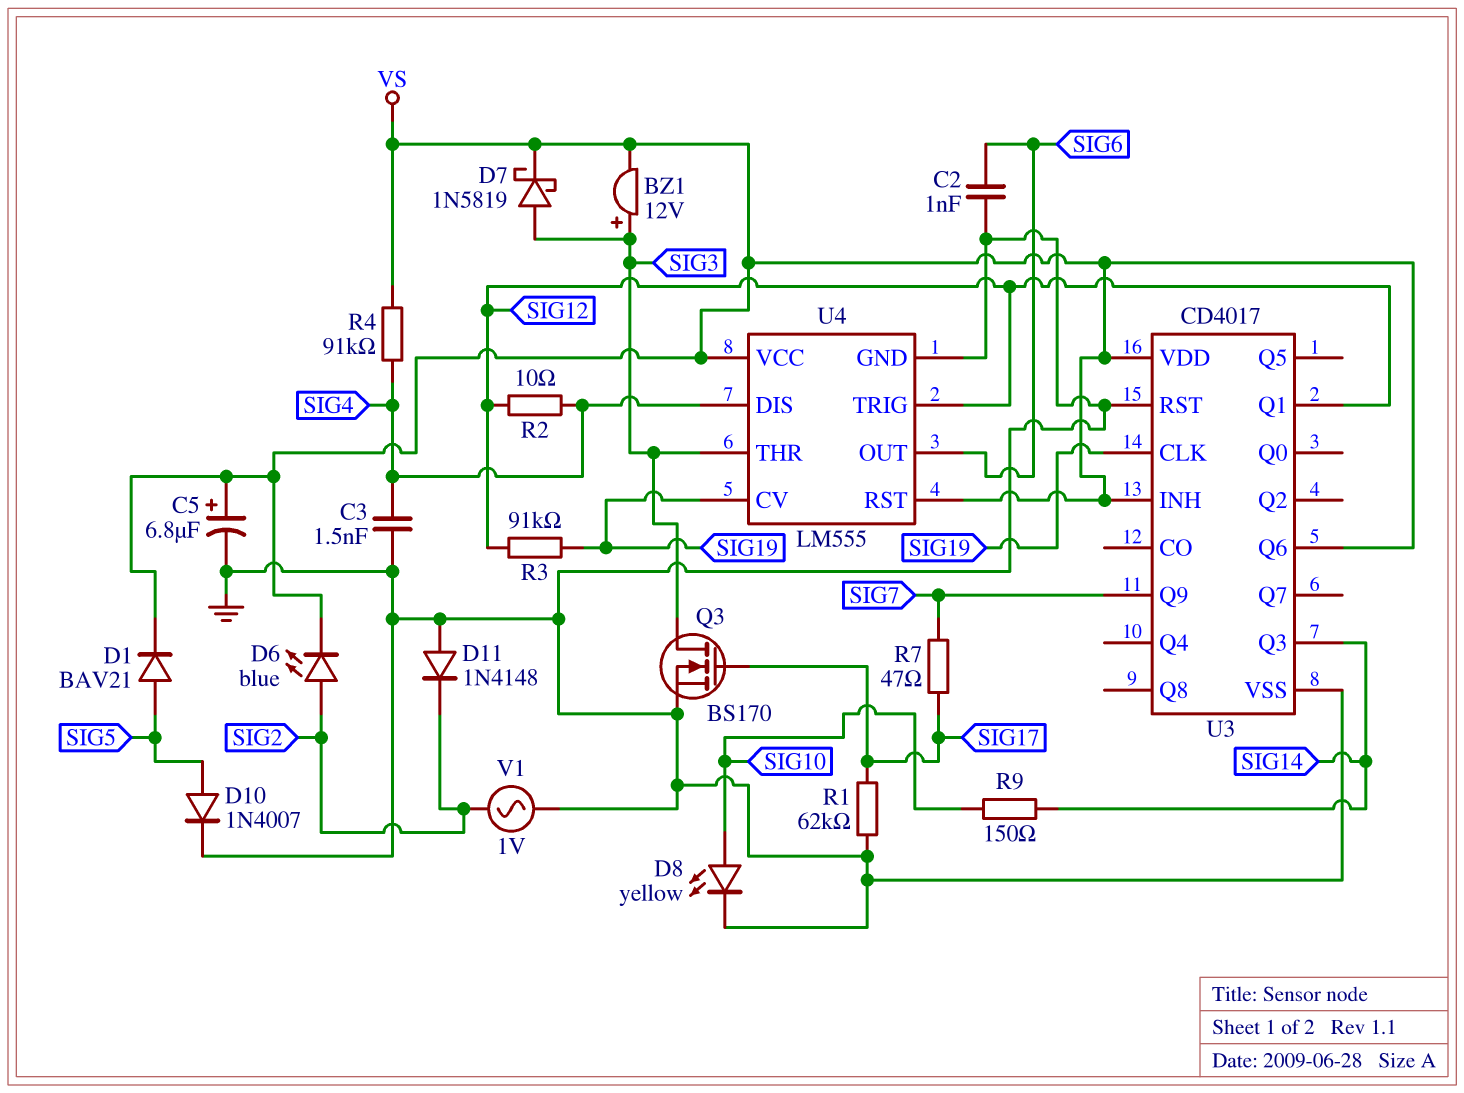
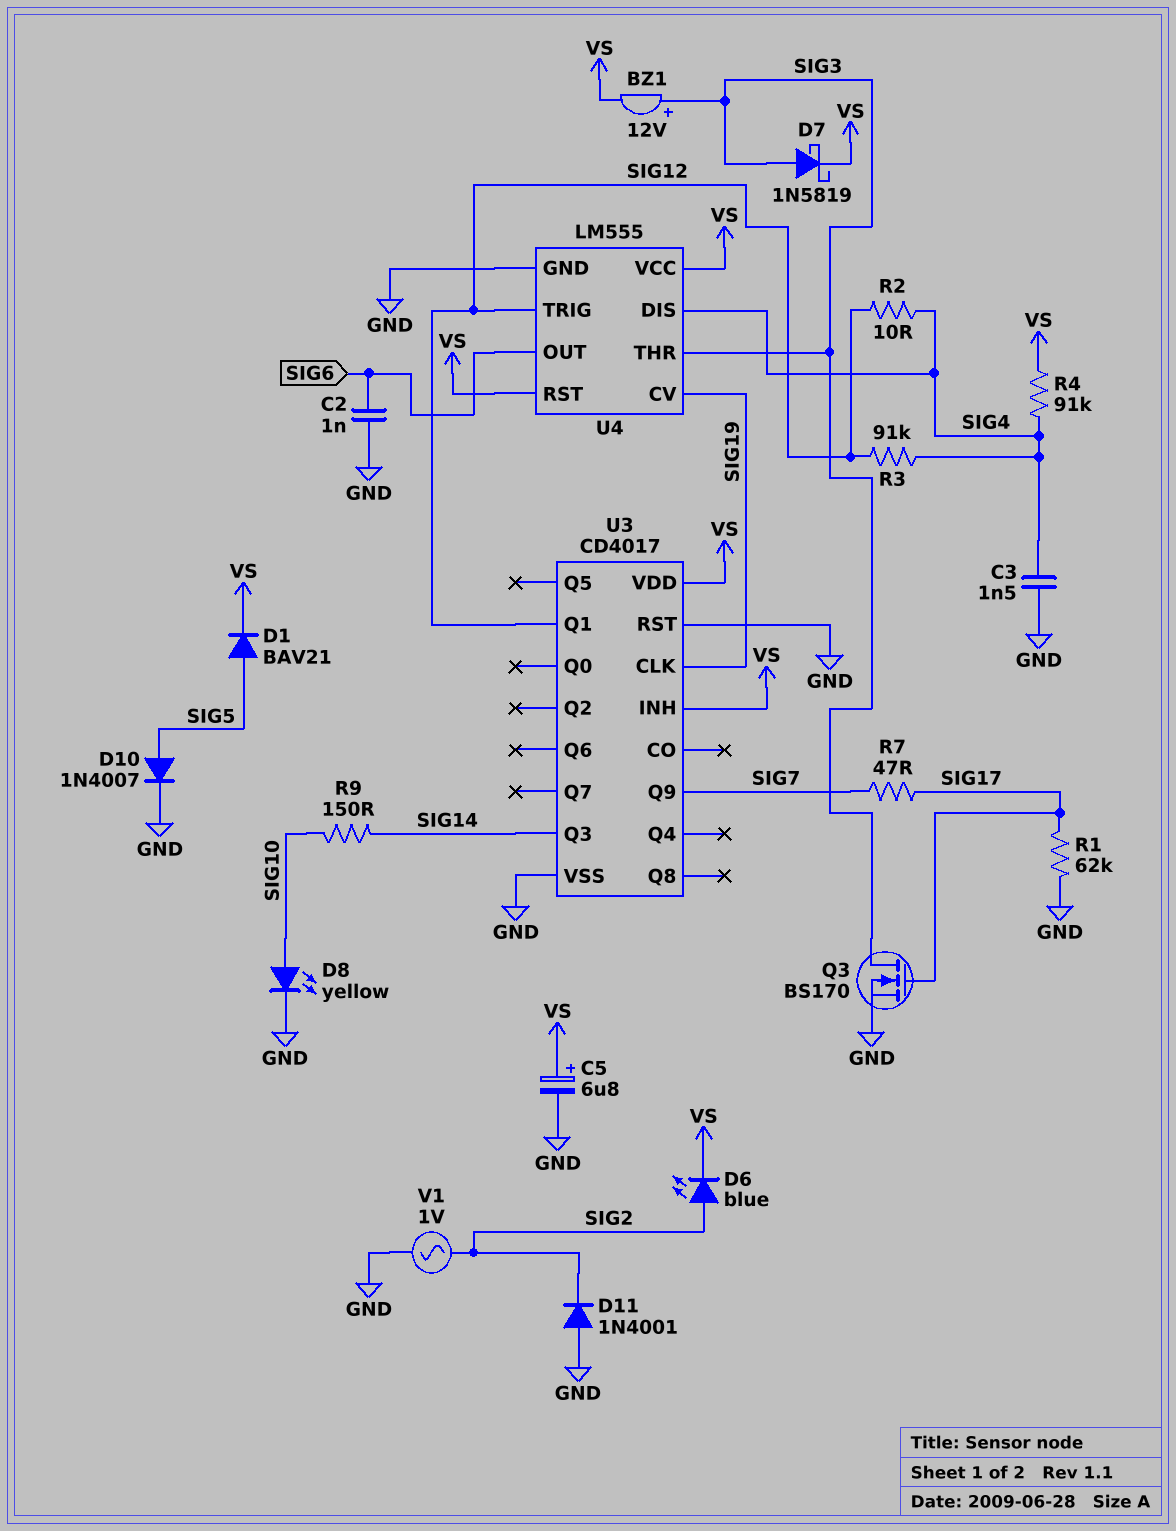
D11: diode 1N4148 (A GND, K SIG2) -> diode 1N4001 (A GND, K SIG2)
R3: 91k (SIG12, SIG19) -> 91k (SIG4, SIG12)
U3 pin Q6: VS -> none

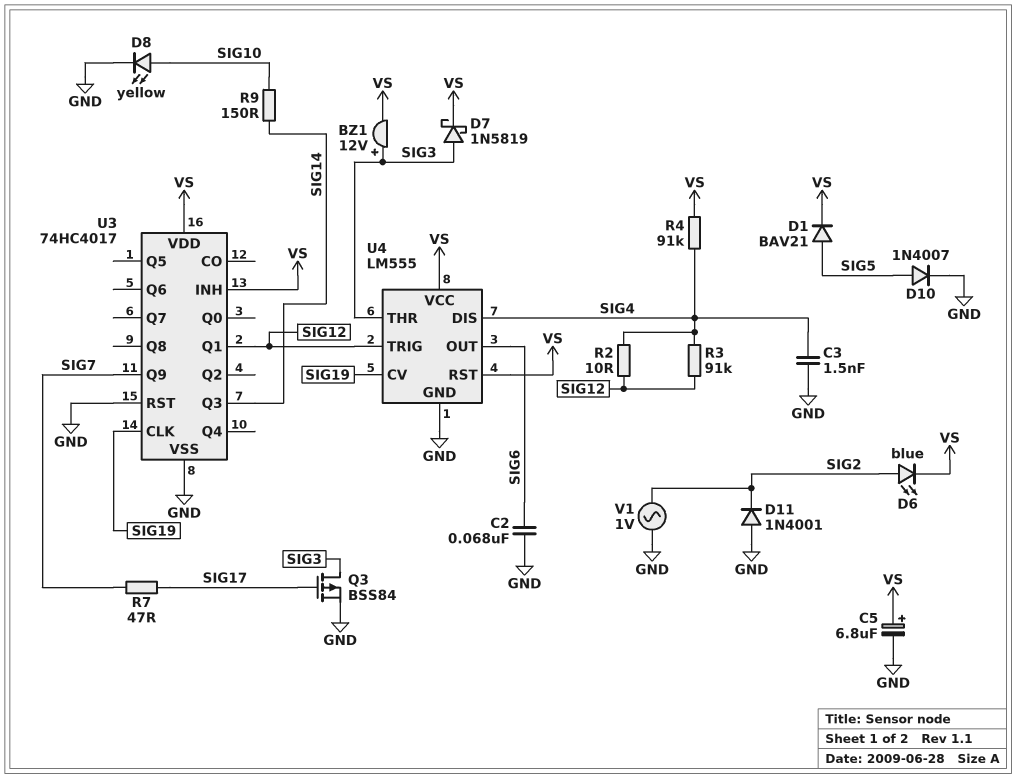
C2: 1nF (GND, SIG6) -> 68nF (GND, SIG6)
Q3: NMOS BS170 (G SIG17, D SIG3, S GND) -> PMOS BSS84 (G SIG17, D SIG3, S GND)
R1: 62k (GND, SIG17) -> none
U3: CD4017 -> 74HC4017

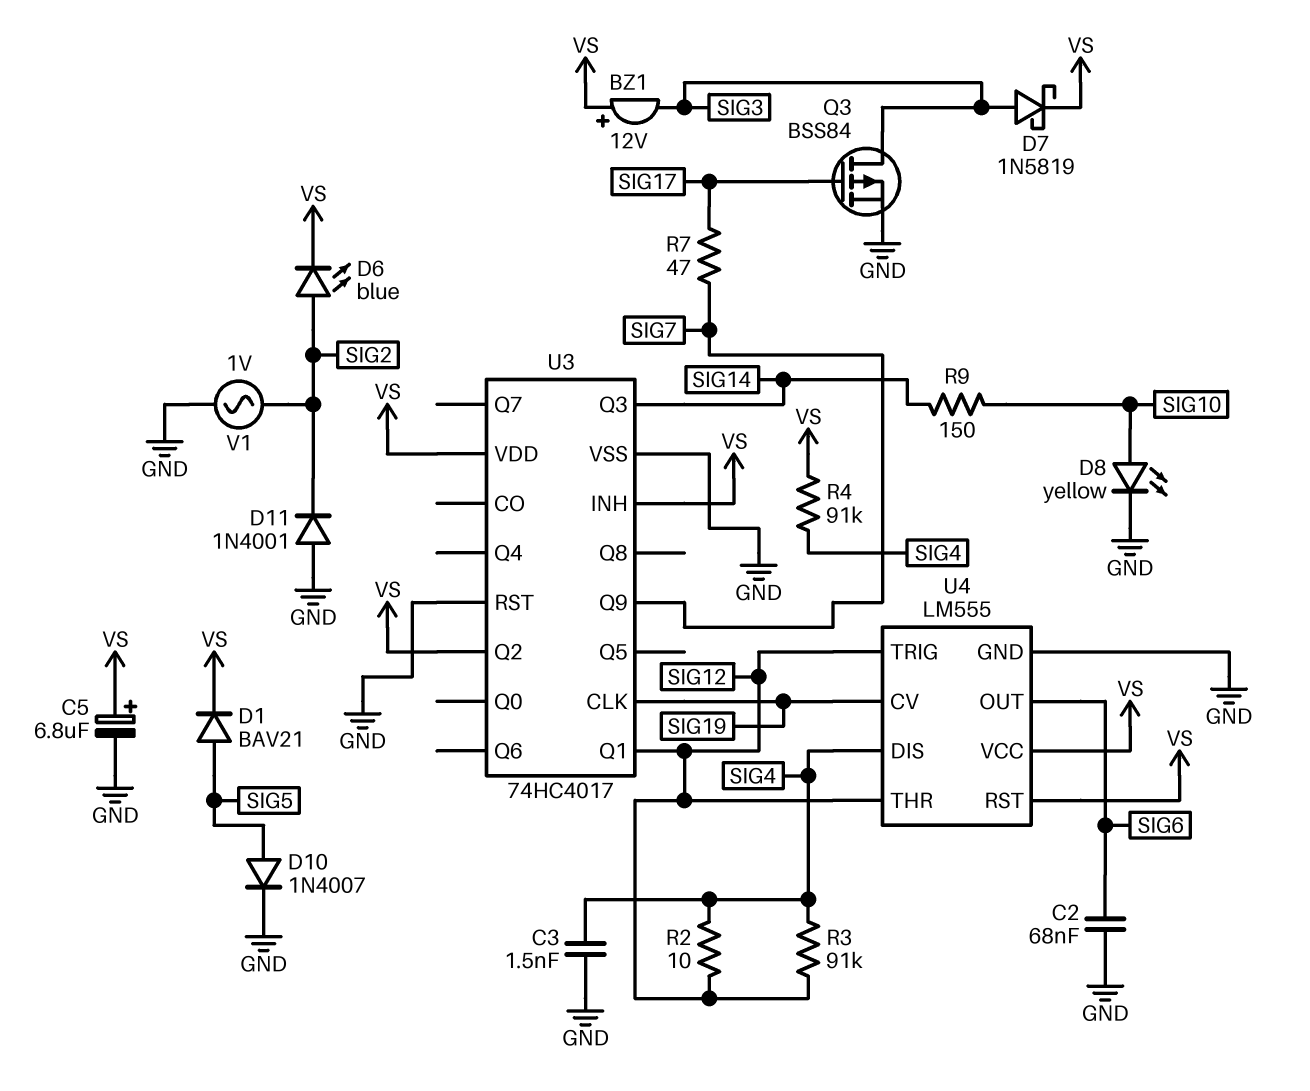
BZ1: buzzer 12V (plus SIG3, minus VS) -> buzzer 12V (plus VS, minus SIG3)
U3 pin Q2: none -> VS
U4 pin THR: SIG3 -> SIG12

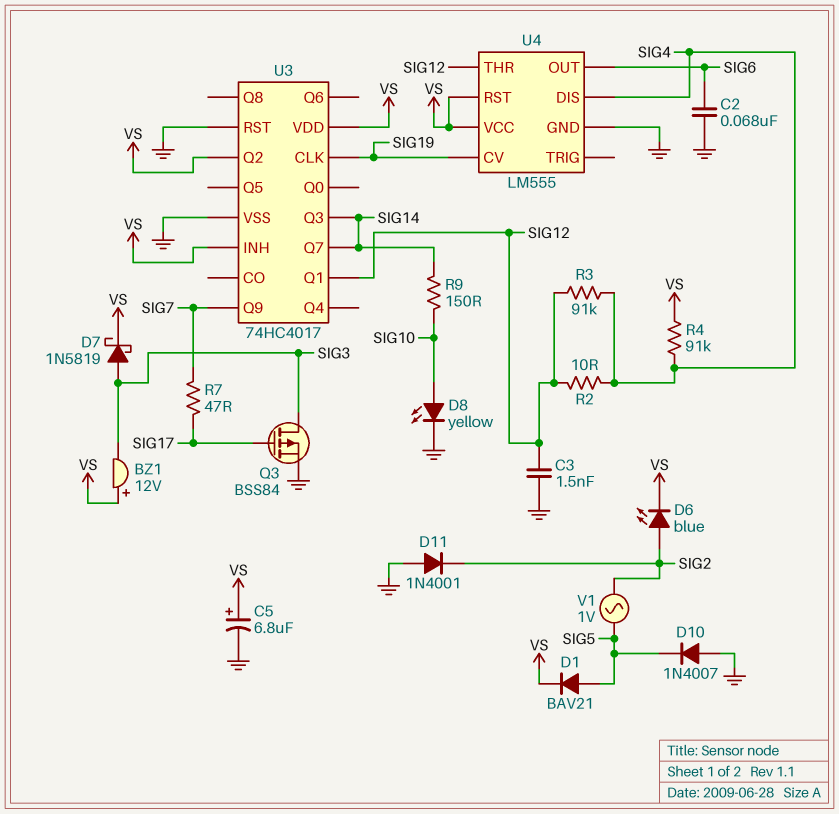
C3: 1.5nF (GND, SIG4) -> 1.5nF (GND, SIG12)
D10: diode 1N4007 (A SIG5, K GND) -> diode 1N4007 (A GND, K SIG5)
U3 pin Q7: none -> SIG14
U4 pin TRIG: SIG12 -> none
V1: AC 1V (GND, SIG2) -> AC 1V (SIG2, SIG5)

